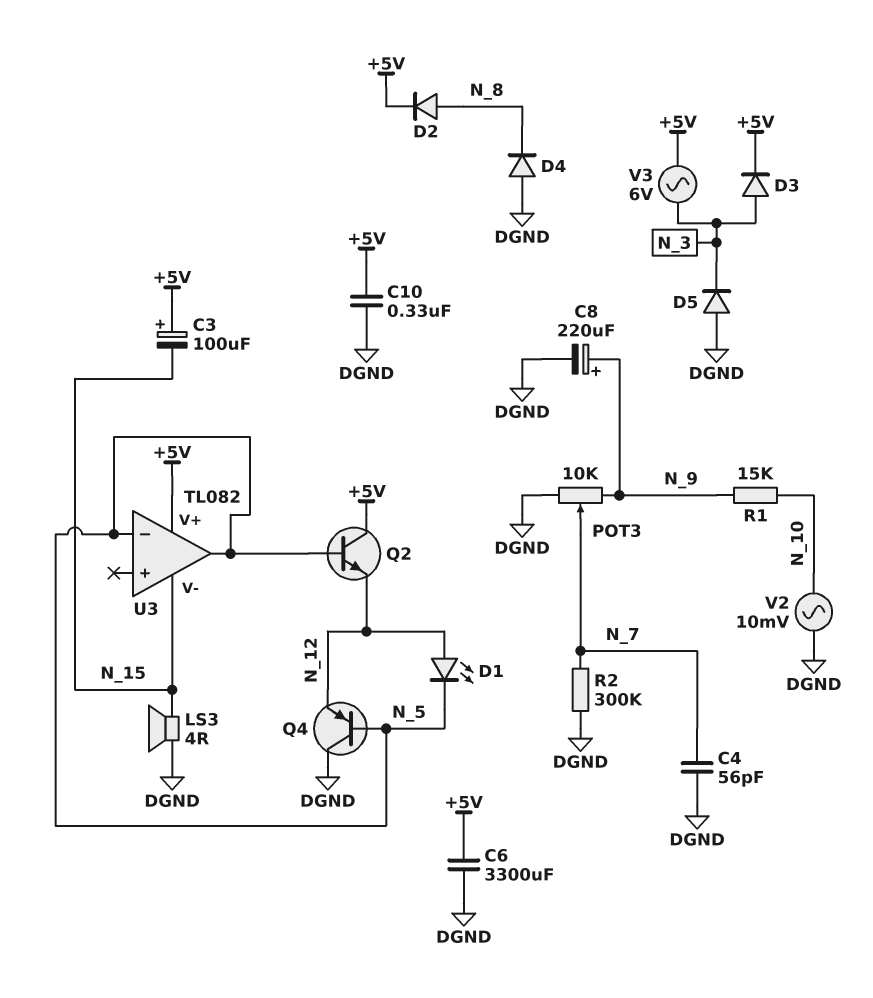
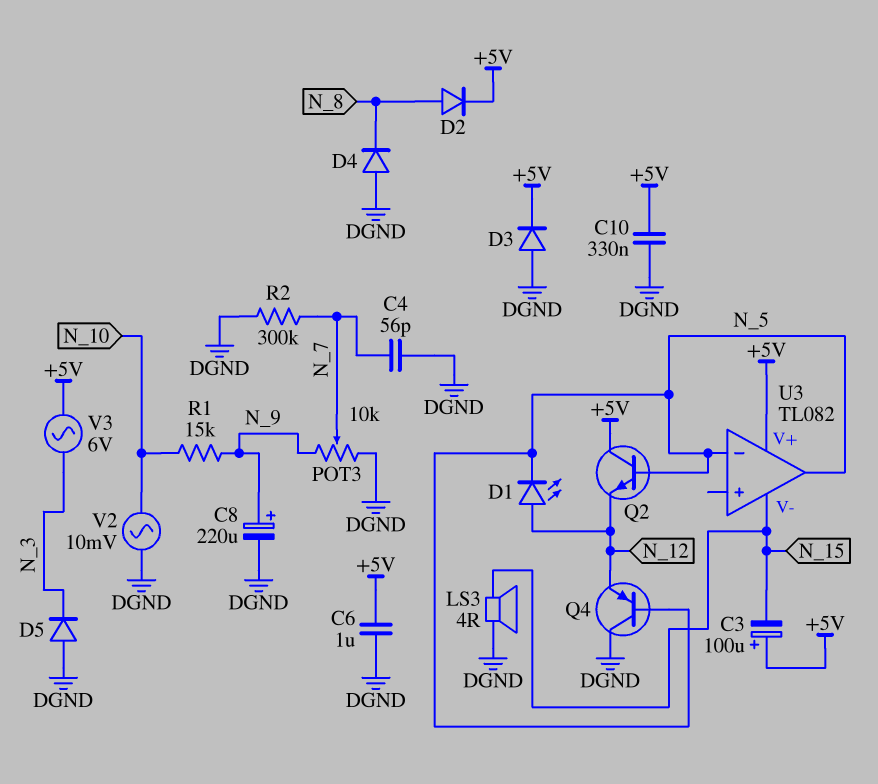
C6: 3300uF (+5V, DGND) -> 1uF (+5V, DGND)
D3: diode (A N_3, K +5V) -> diode (A DGND, K +5V)

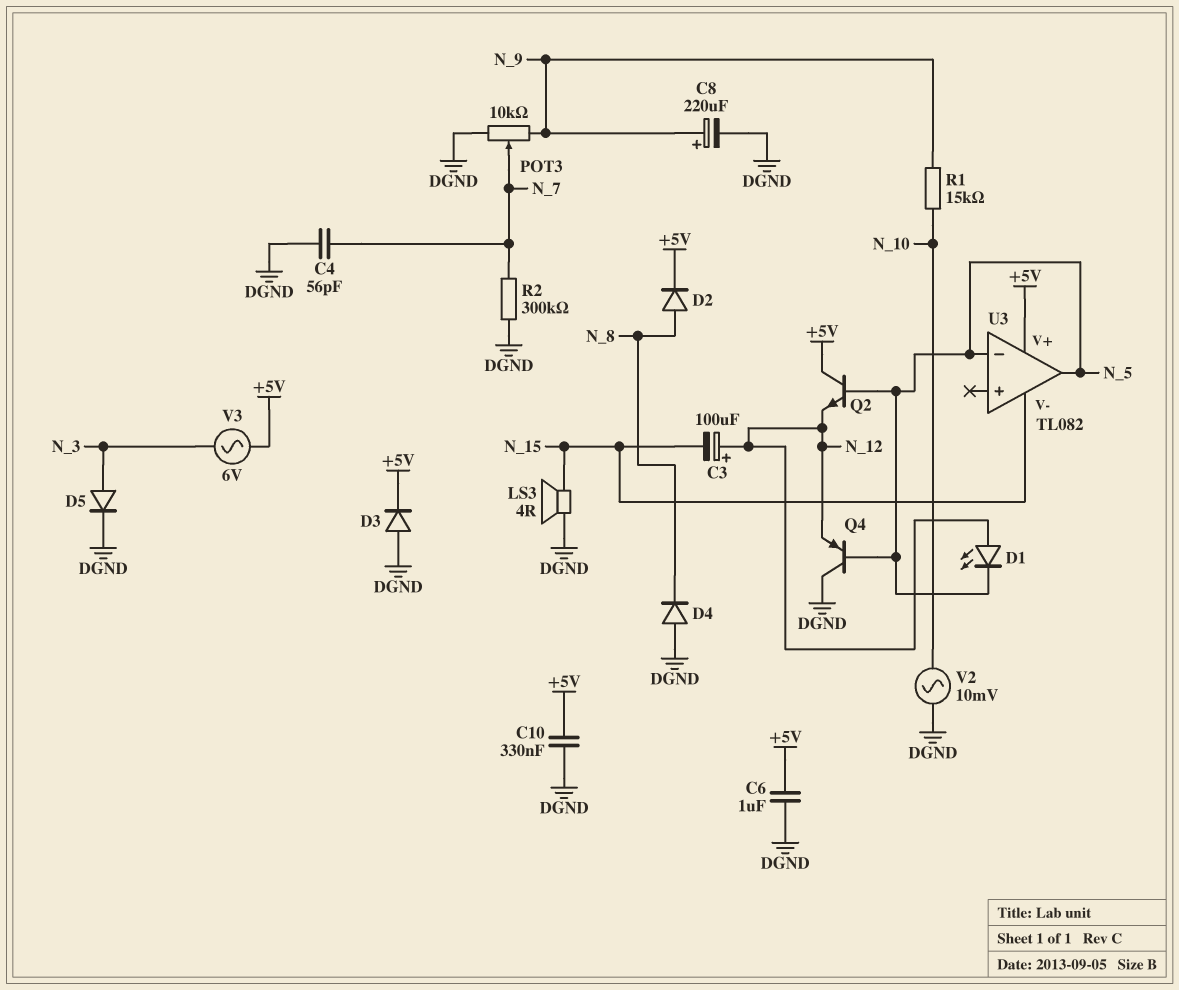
C3: 100uF (plus +5V, minus N_15) -> 100uF (plus N_12, minus N_15)
D5: diode (A DGND, K N_3) -> diode (A N_3, K DGND)

